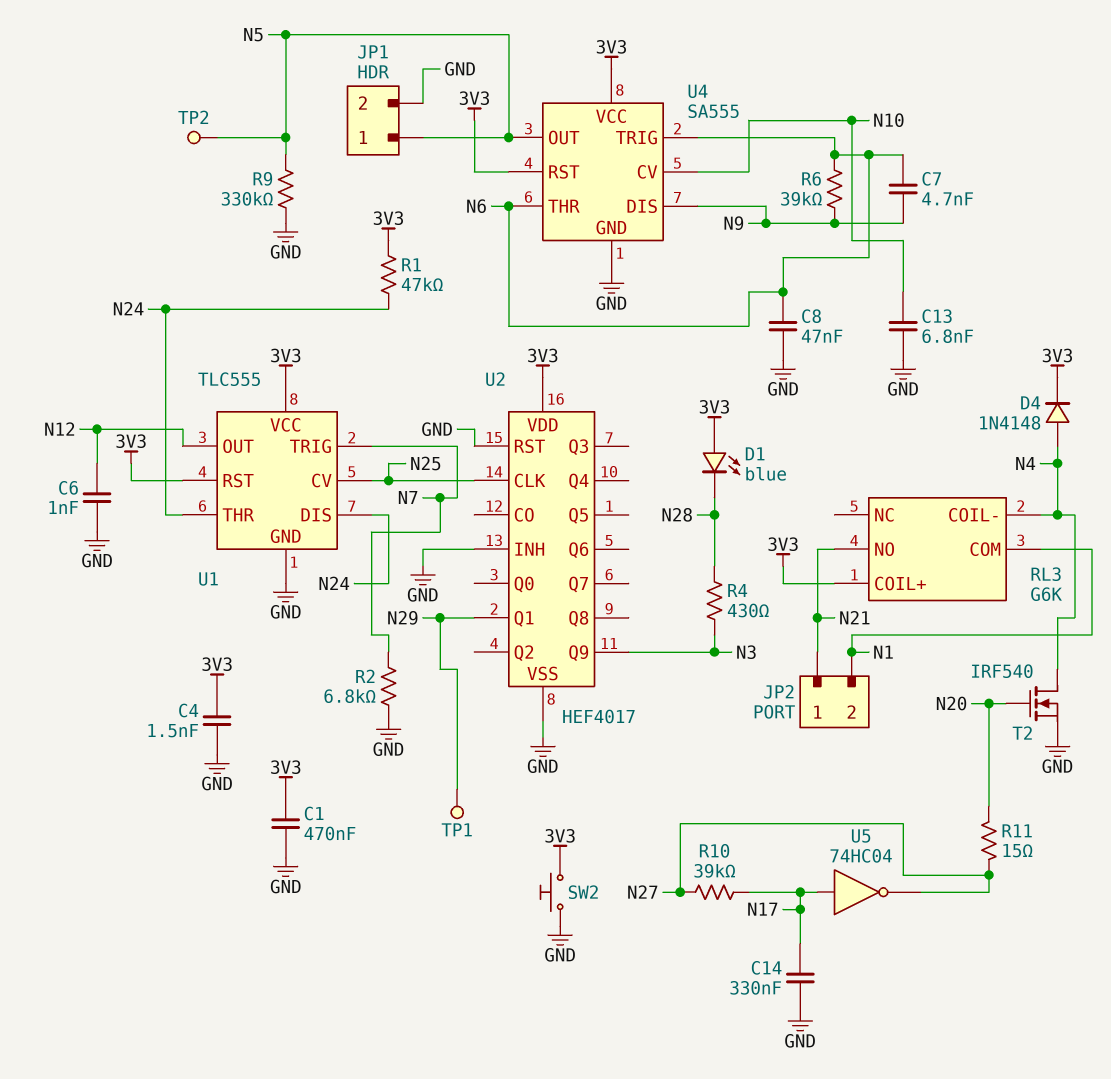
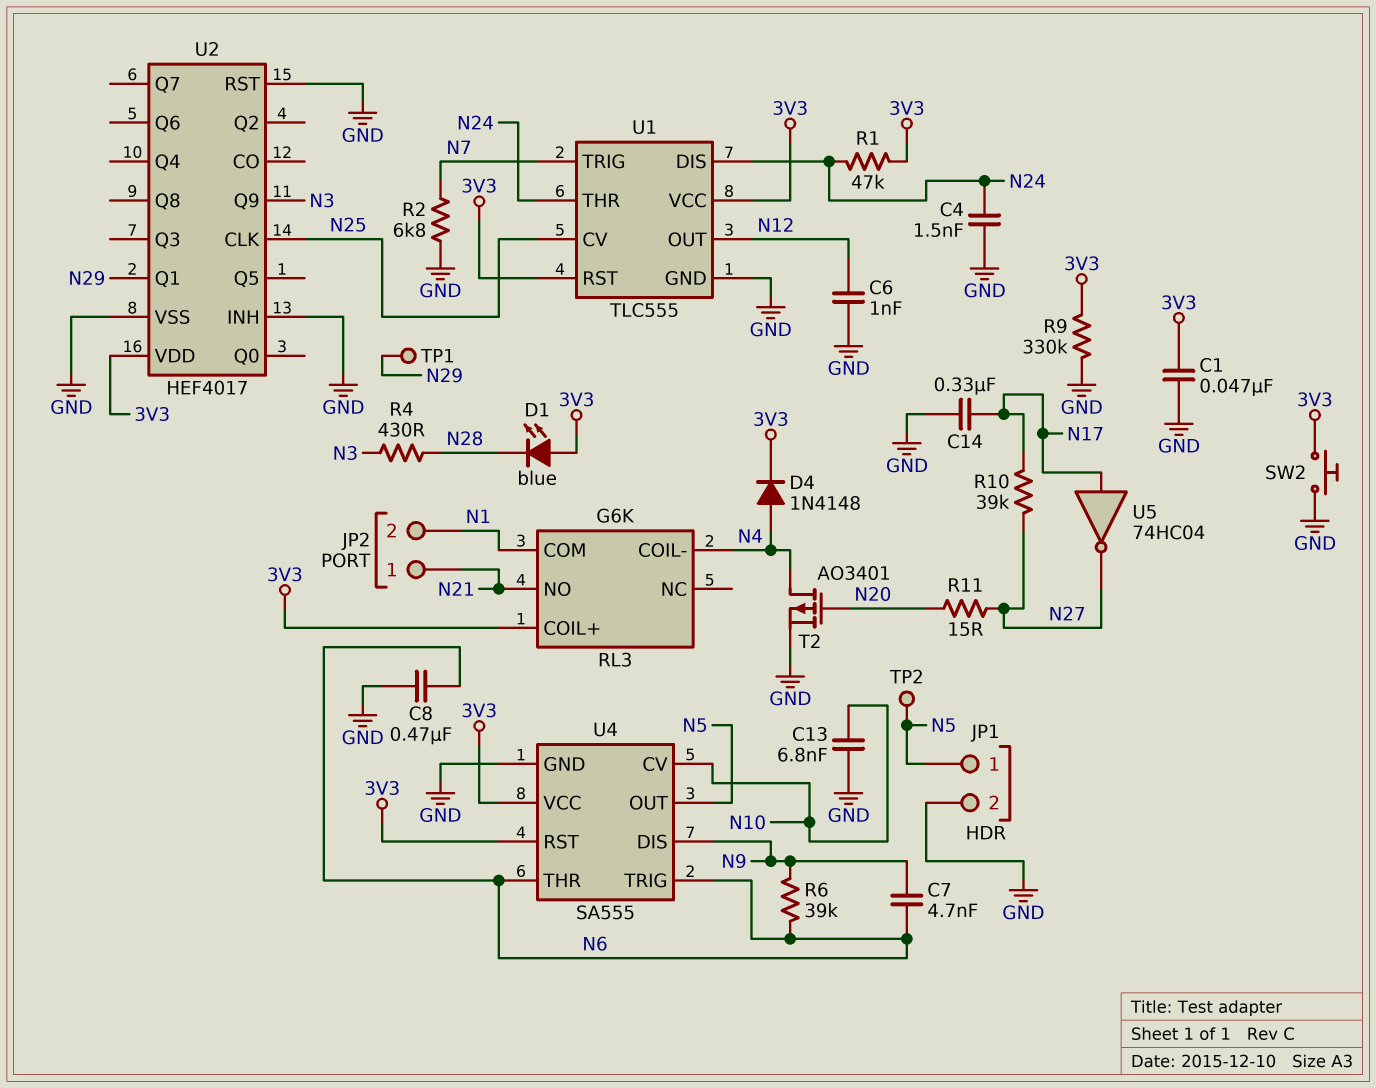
C1: 470nF (3V3, GND) -> 47nF (3V3, GND)
C4: 1.5nF (3V3, GND) -> 1.5nF (GND, N24)
C8: 47nF (GND, N6) -> 470nF (GND, N6)
R9: 330k (GND, N5) -> 330k (3V3, GND)
T2: NMOS IRF540 (G N20, D N4, S GND) -> PMOS AO3401 (G N20, D N4, S GND)

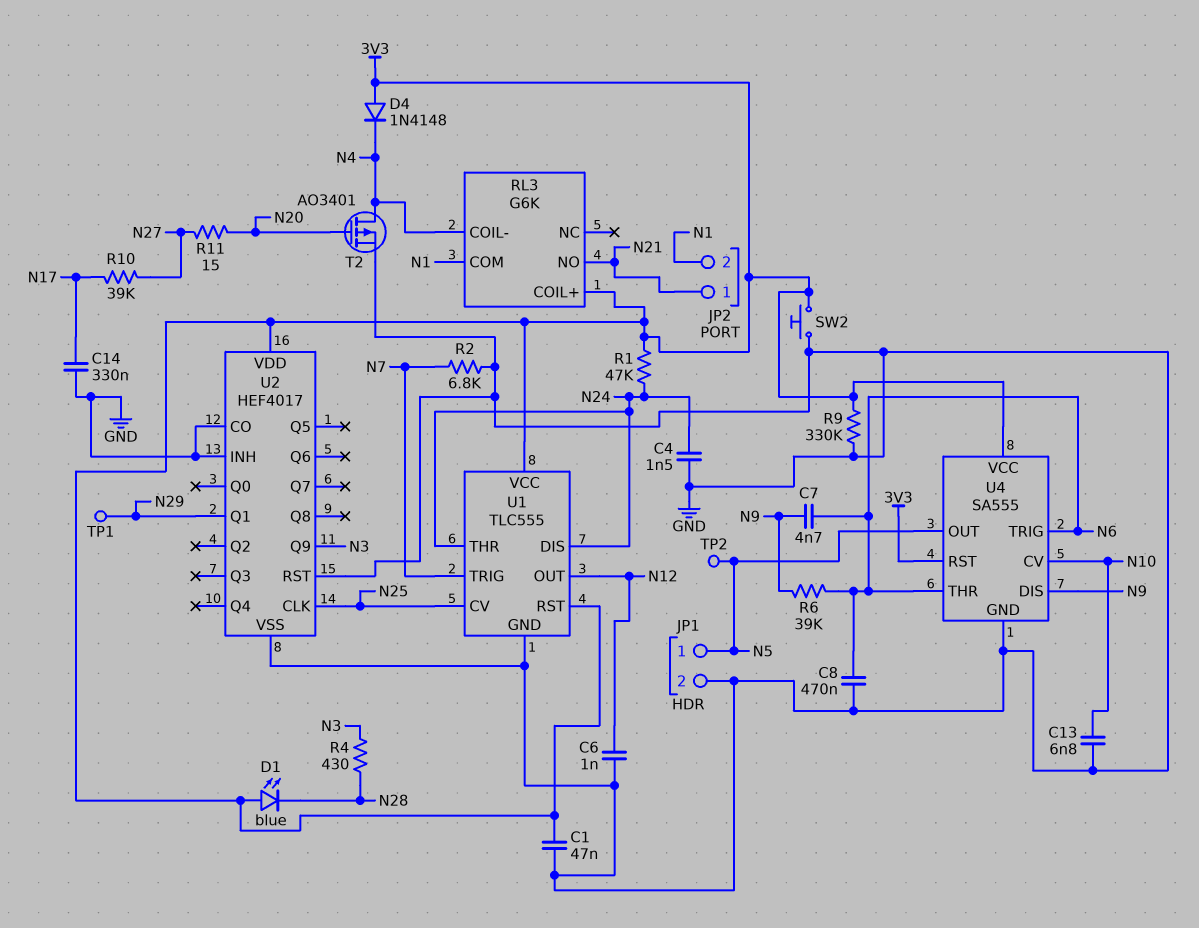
D4: diode 1N4148 (A N4, K 3V3) -> diode 1N4148 (A 3V3, K N4)
U2 pin CO: none -> GND
U5: NOT 74HC04 (in N17, out N27) -> none

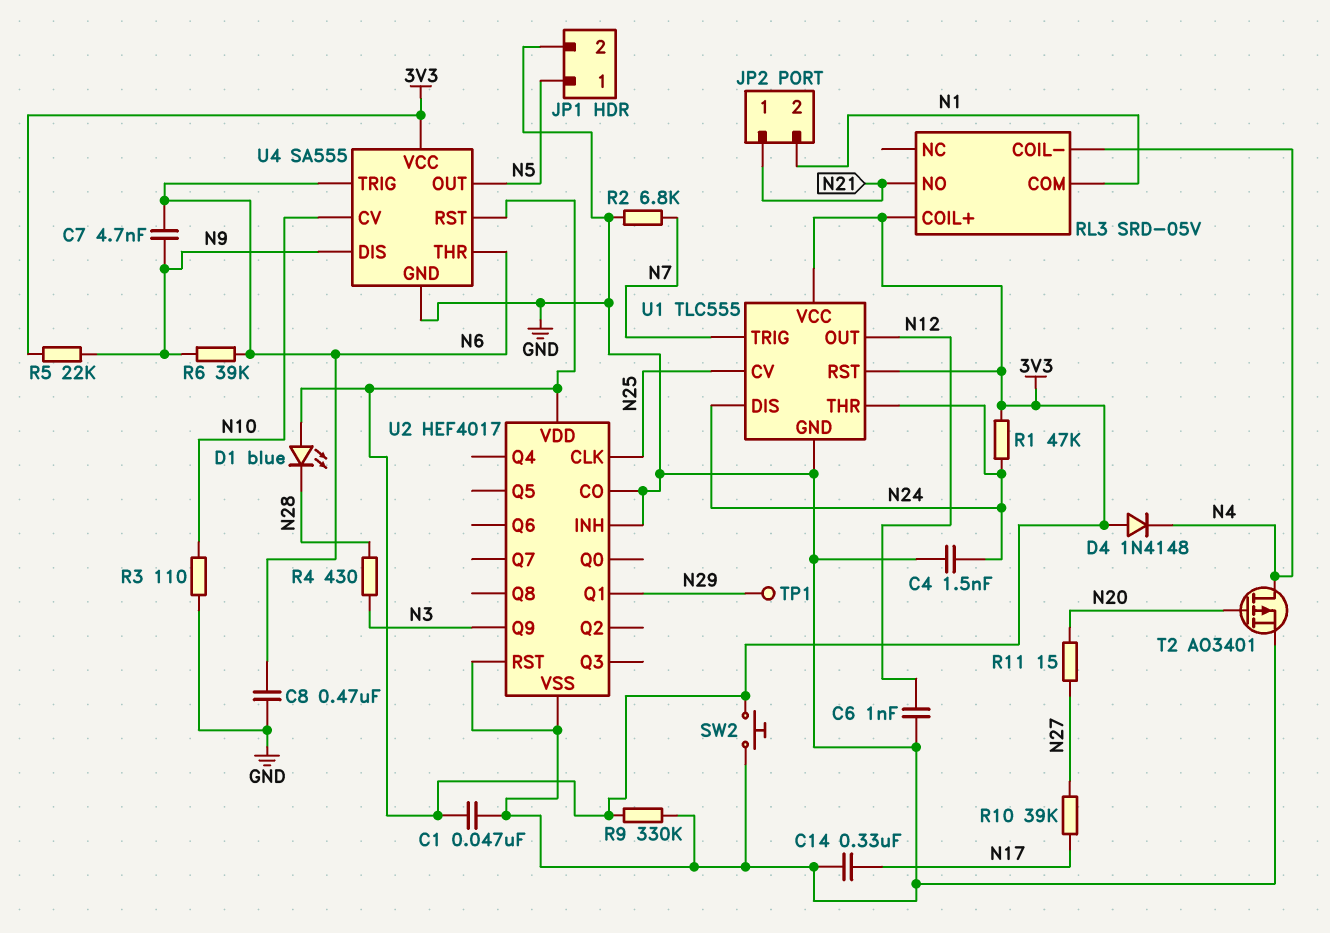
C13: 6.8nF (GND, N10) -> none
R3: none -> 110 (GND, N10)
R5: none -> 22k (3V3, N9)
RL3: G6K -> SRD-05V
TP2: test point (N5) -> none

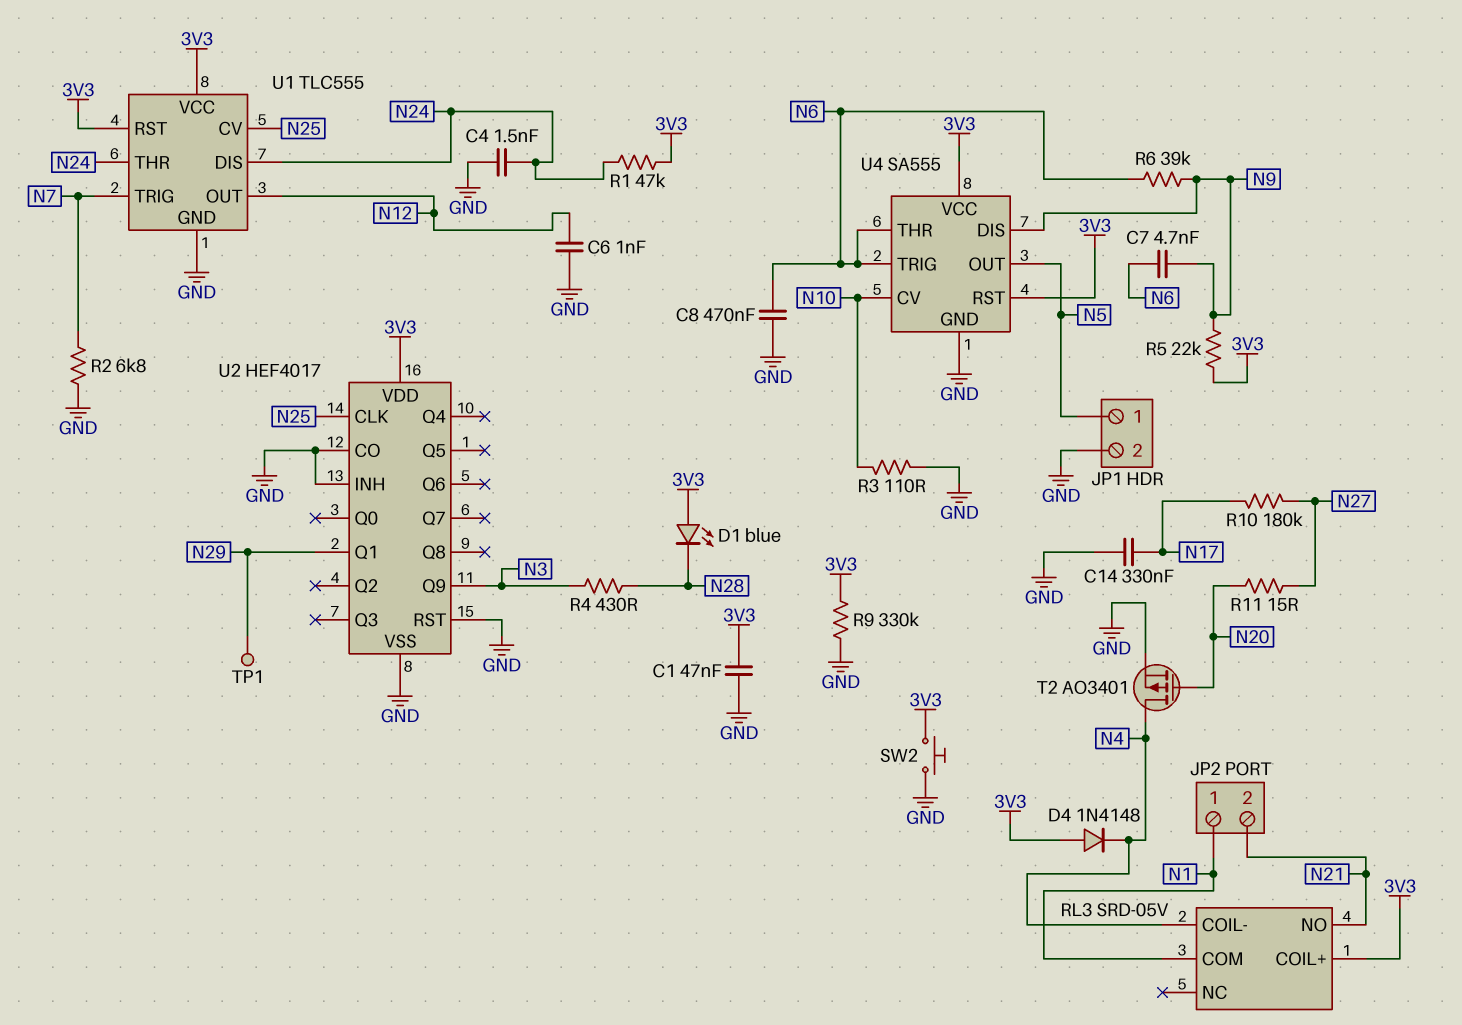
JP2 pin 1: N21 -> N1
JP2 pin 2: N1 -> N21
R10: 39k (N17, N27) -> 180k (N17, N27)

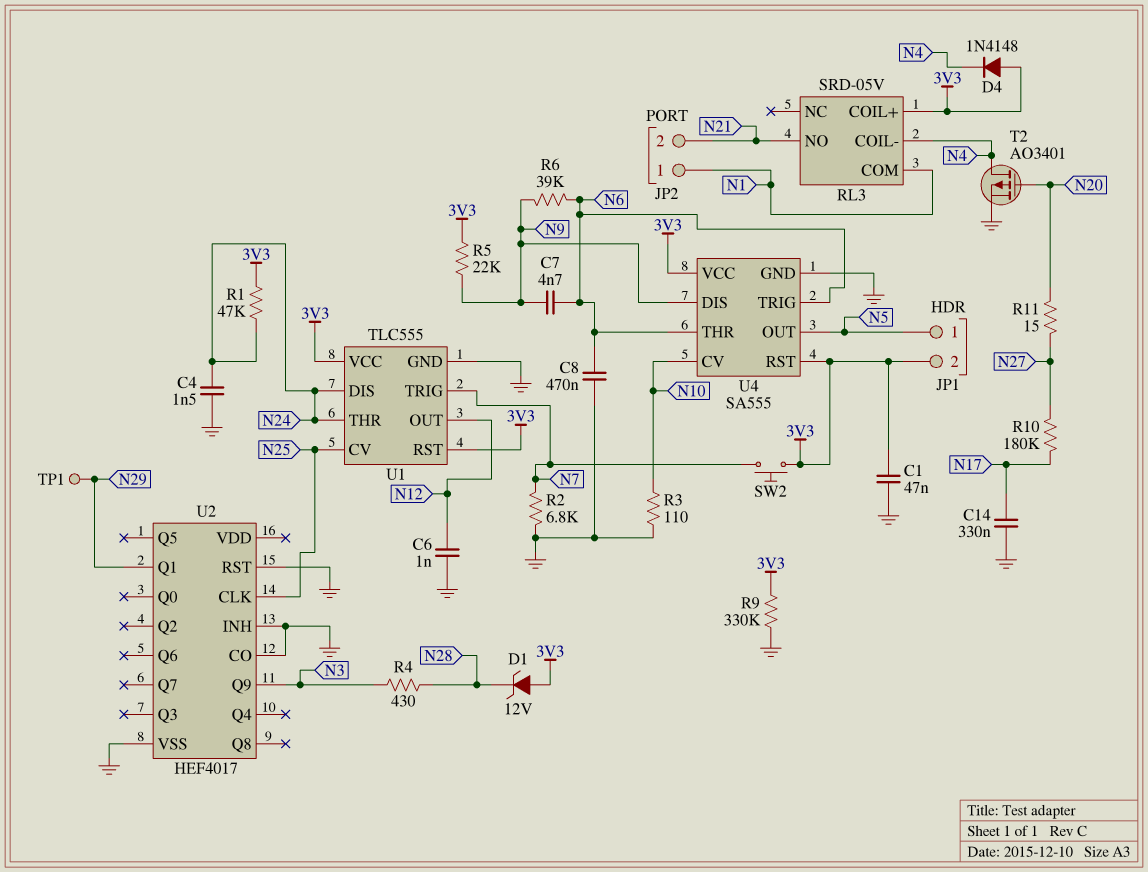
D1: LED blue (A 3V3, K N28) -> zener 12V (A 3V3, K N28)
JP1 pin 2: GND -> 3V3
SW2: button (3V3, GND) -> button (3V3, N7)
U2 pin VDD: 3V3 -> none

